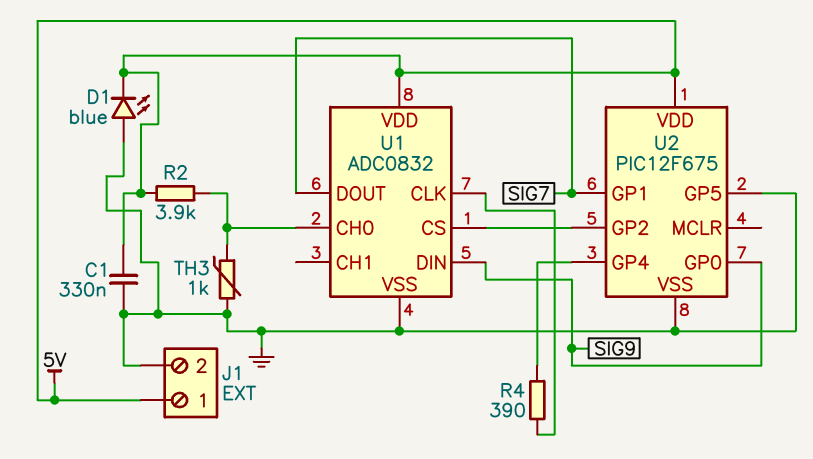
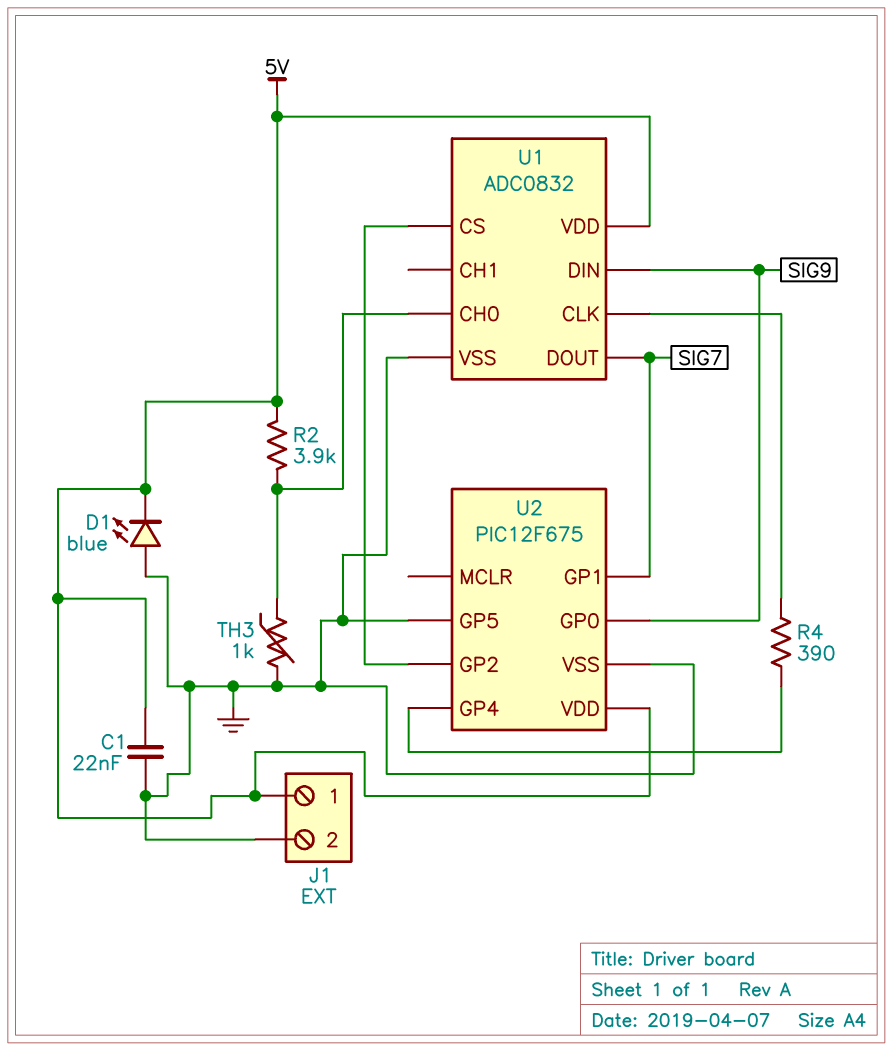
C1: 330nF (5V, GND) -> 22nF (5V, GND)

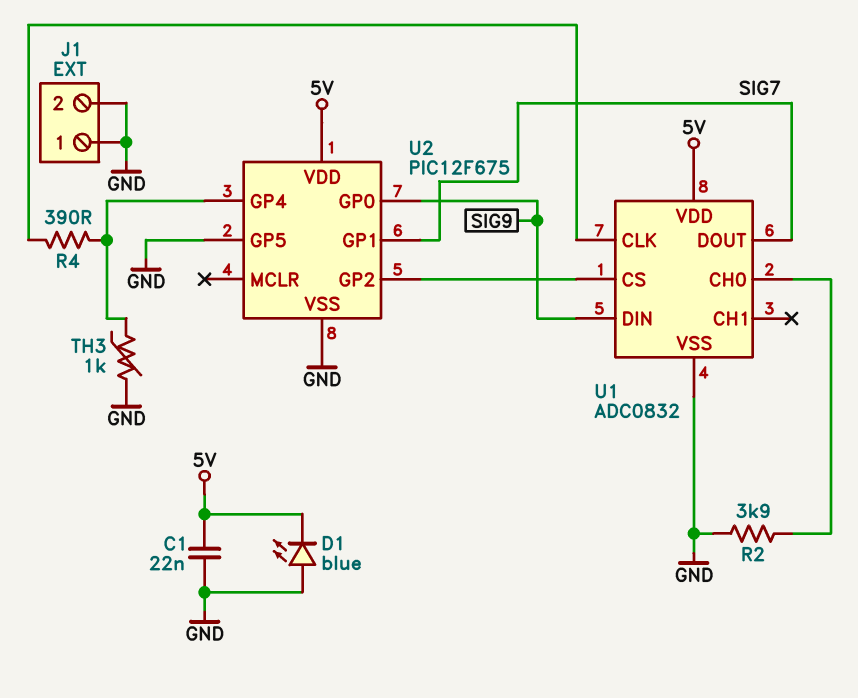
J1 pin 1: 5V -> GND
R2: 3.9k (5V, U1/CH0) -> 3.9k (GND, U1/CH0)
TH3: 1k (GND, U1/CH0) -> 1k (GND, U2/GP4)

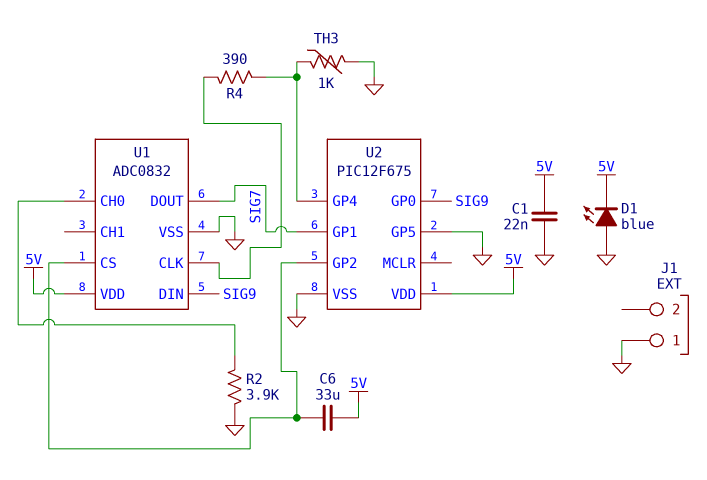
C6: none -> 33uF (5V, U1/CS)
J1 pin 2: GND -> none

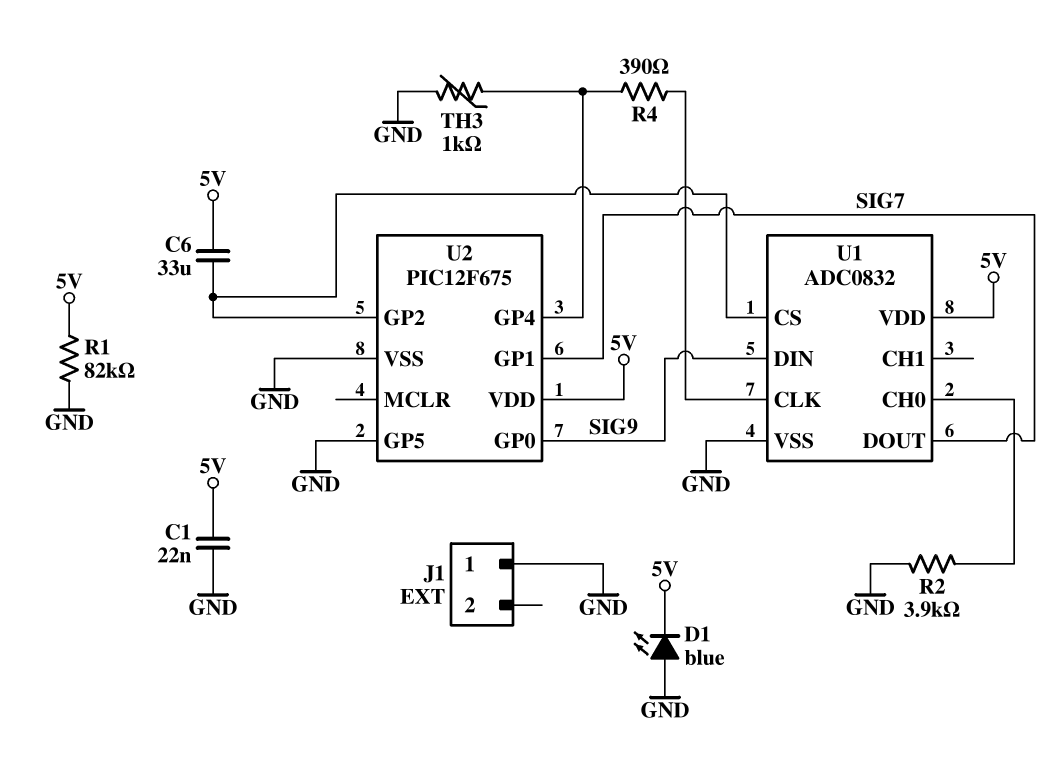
R1: none -> 82k (5V, GND)

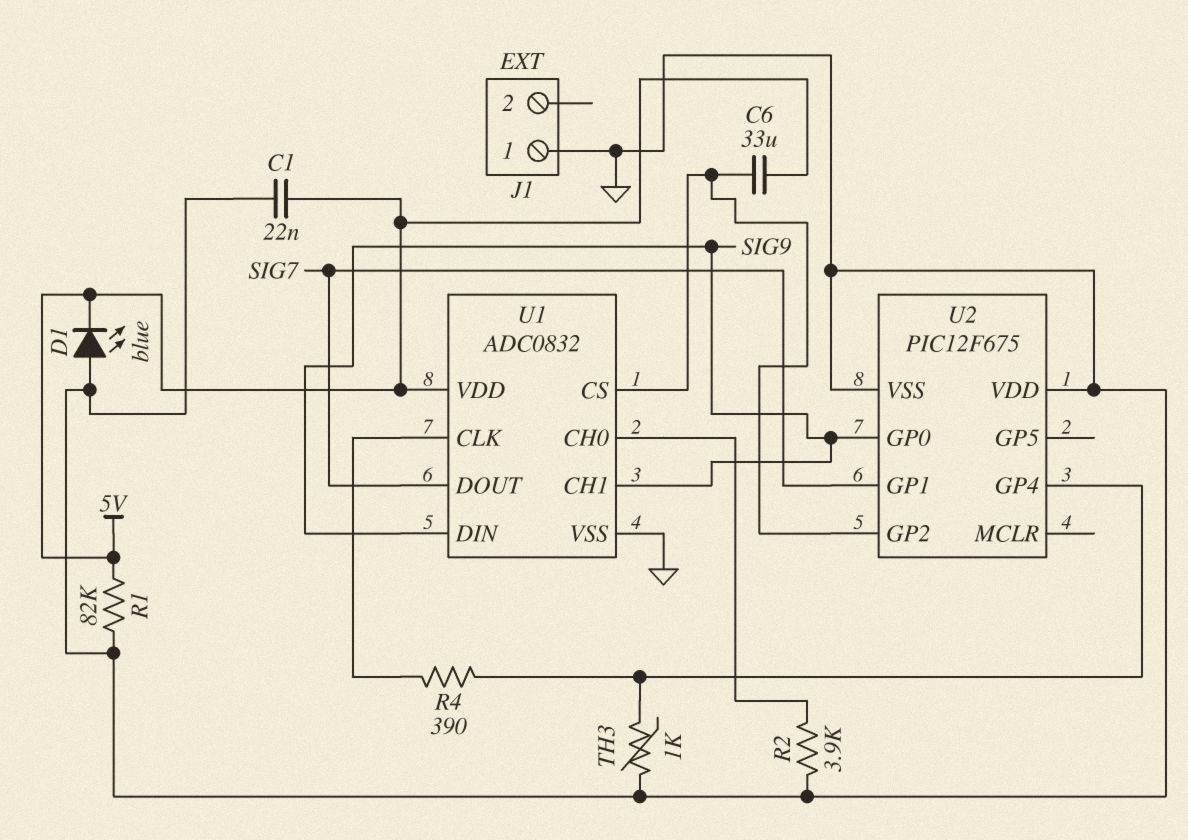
U1 pin CH1: none -> SIG9
U2 pin GP5: GND -> none
U2 pin VDD: 5V -> GND

